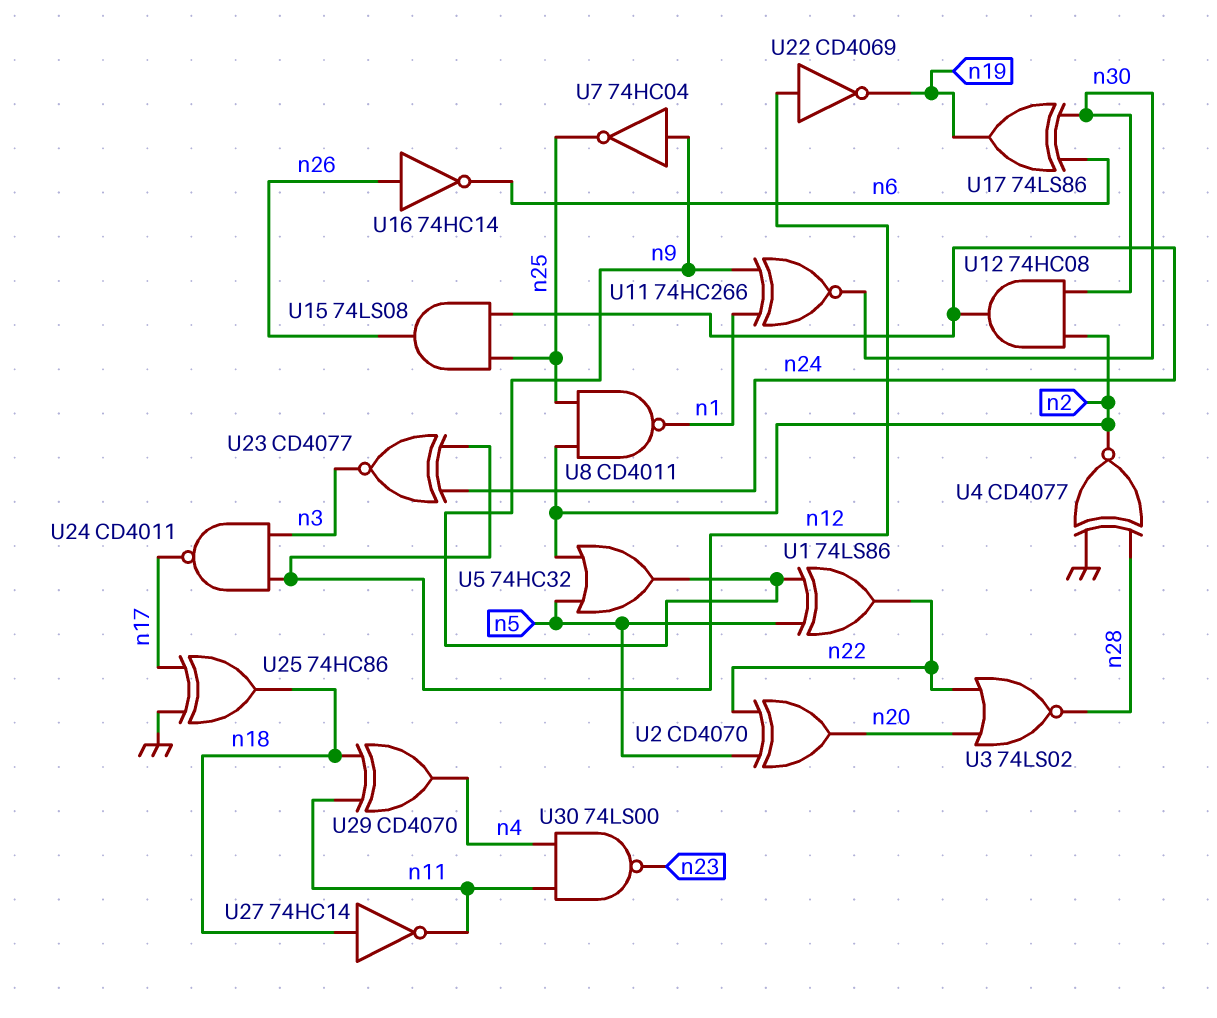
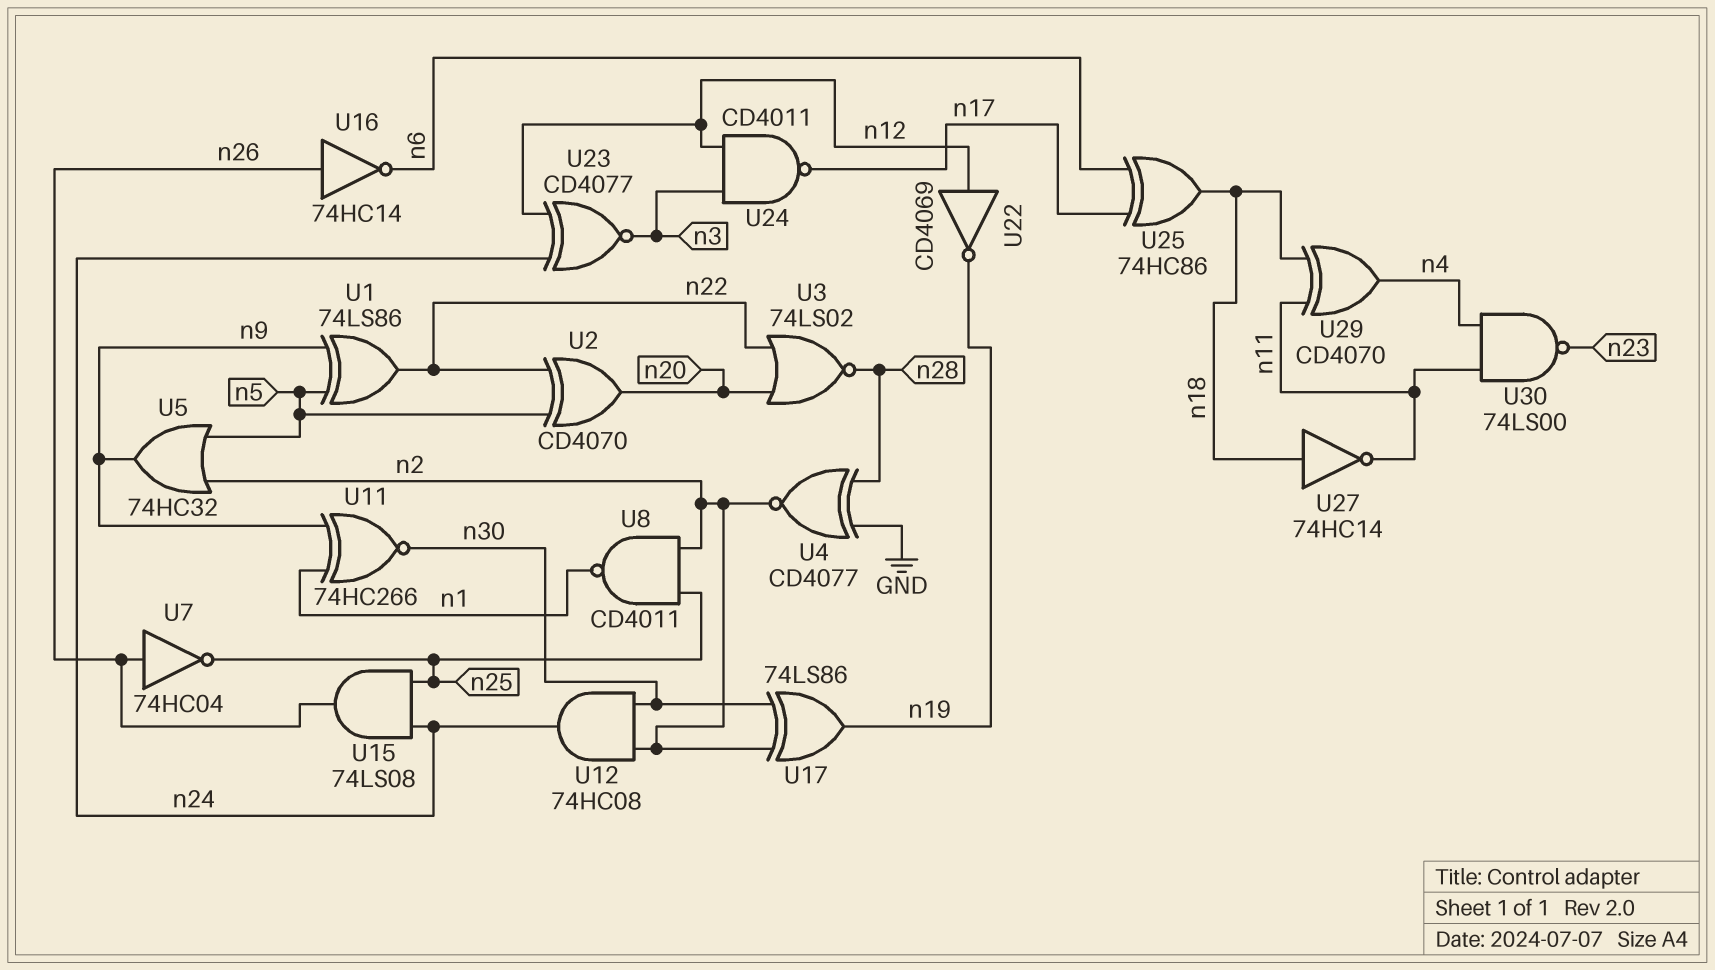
U7: NOT 74HC04 (in n9, out n25) -> NOT 74HC04 (in n26, out n25)
U17: XOR 74LS86 (in n6, in n30, out n19) -> XOR 74LS86 (in n2, in n30, out n19)
U25: XOR 74HC86 (in GND, in n17, out n18) -> XOR 74HC86 (in n6, in n17, out n18)

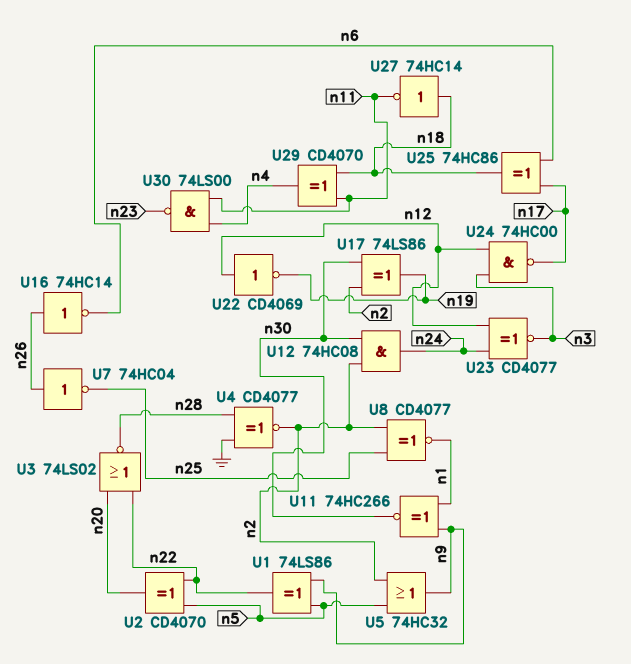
U8: NAND CD4011 (in n2, in n25, out n1) -> XNOR CD4077 (in n2, in n25, out n1)
U15: AND 74LS08 (in n24, in n25, out n26) -> none
U24: NAND CD4011 (in n3, in n12, out n17) -> NAND 74HC00 (in n3, in n12, out n17)

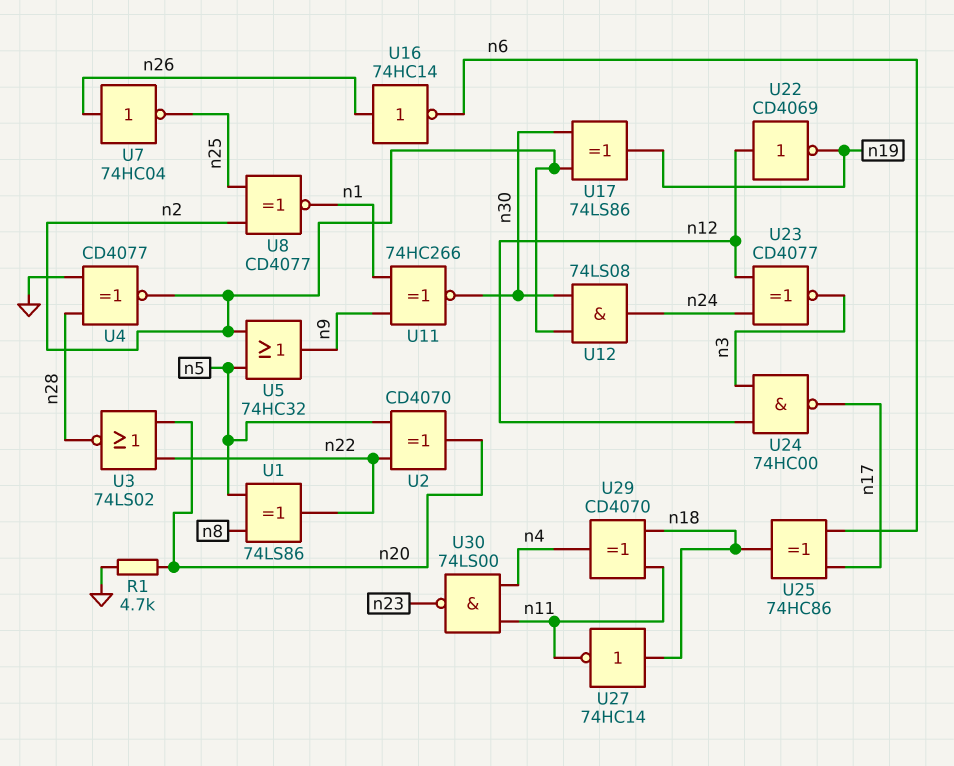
R1: none -> 4.7k (GND, n20)
U1: XOR 74LS86 (in n5, in n9, out n22) -> XOR 74LS86 (in n5, in n8, out n22)
U12: AND 74HC08 (in n2, in n30, out n24) -> AND 74LS08 (in n2, in n30, out n24)

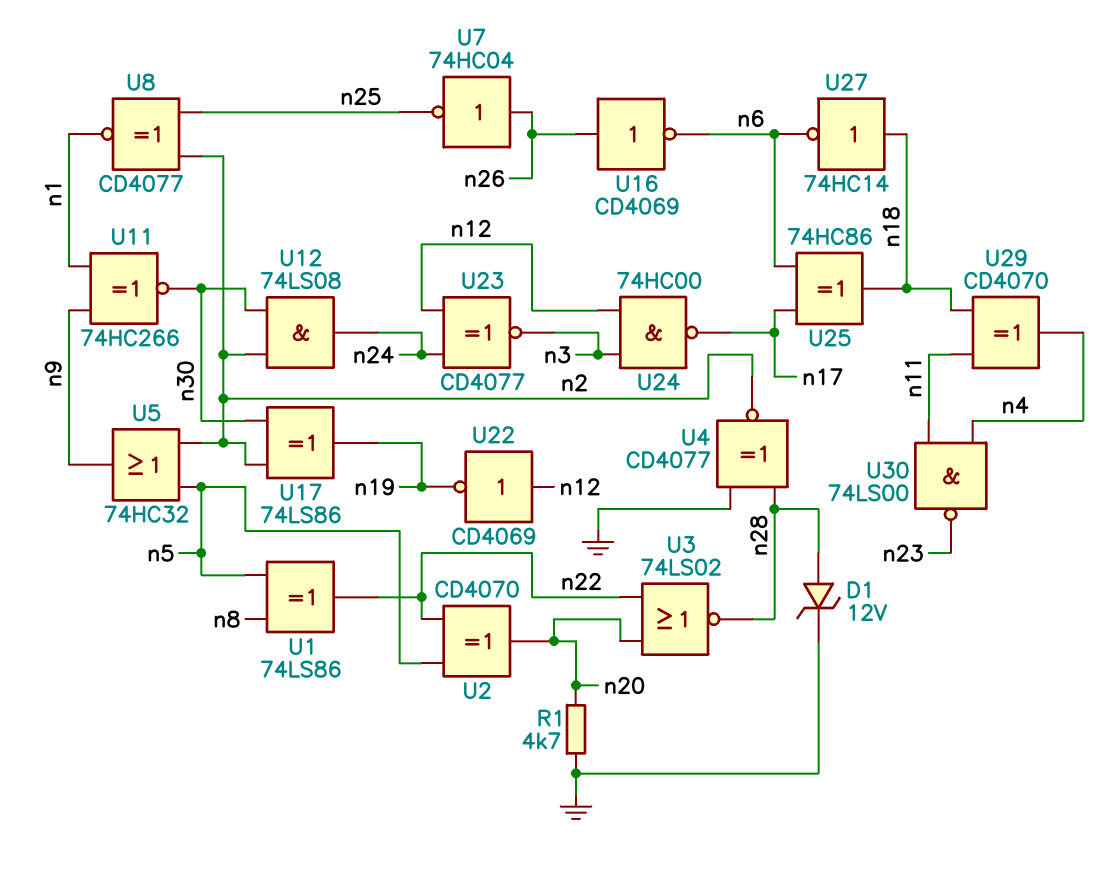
D1: none -> zener 12V (A n28, K GND)
U16: NOT 74HC14 (in n26, out n6) -> NOT CD4069 (in n26, out n6)
U27: NOT 74HC14 (in n18, out n11) -> NOT 74HC14 (in n18, out n6)

